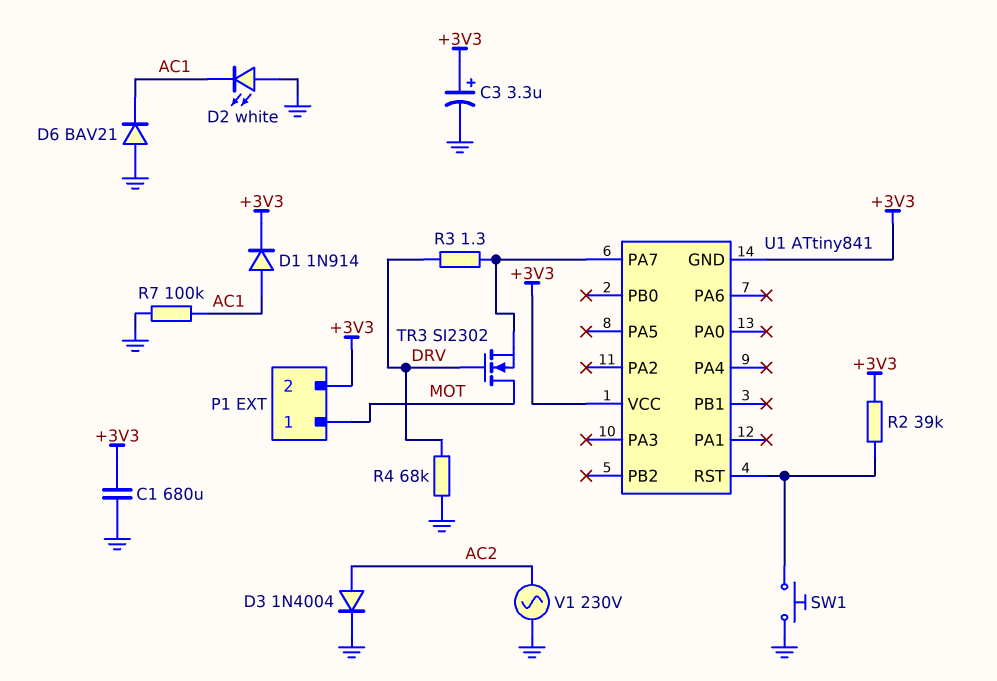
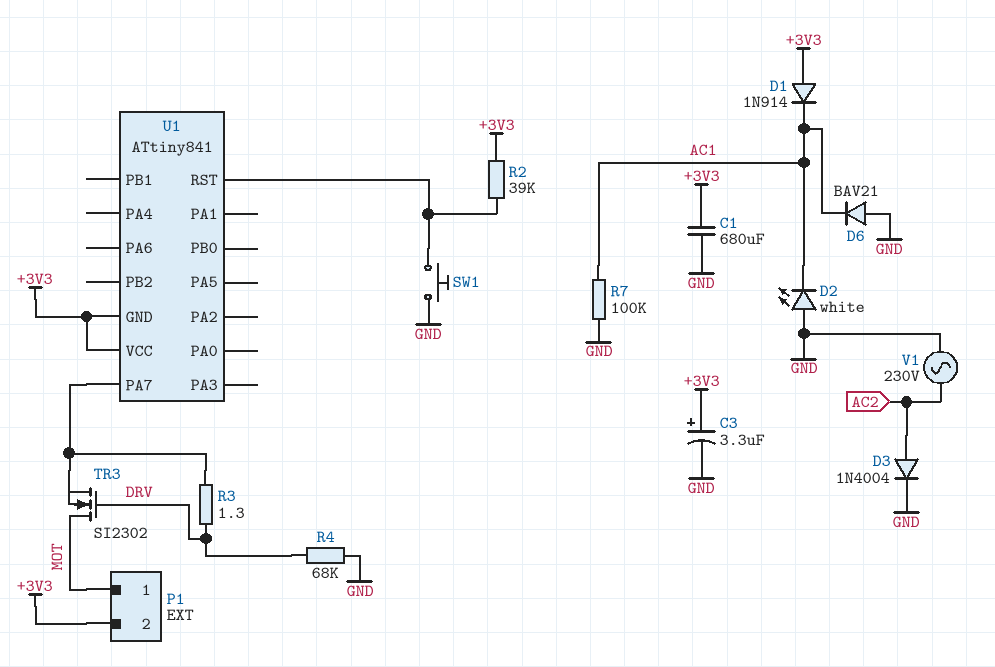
D1: diode 1N914 (A AC1, K +3V3) -> diode 1N914 (A +3V3, K AC1)

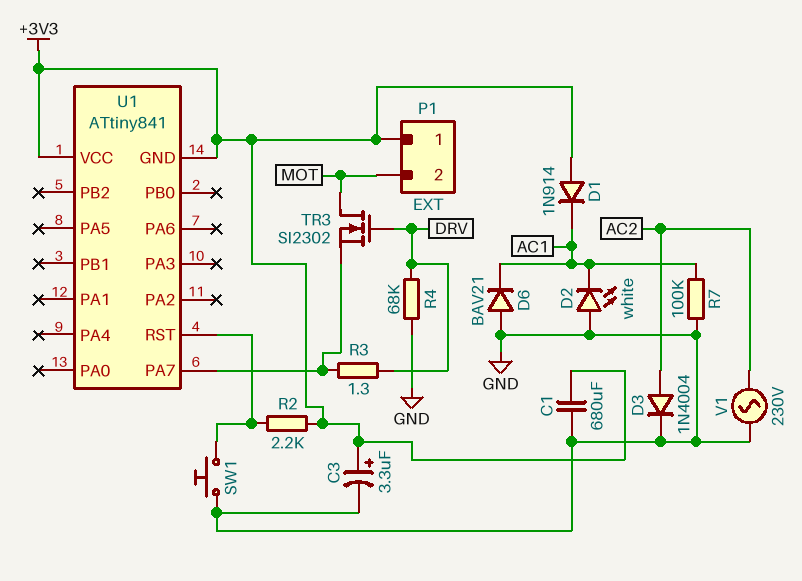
P1 pin 1: MOT -> +3V3
P1 pin 2: +3V3 -> MOT
R2: 39k (+3V3, U1/RST) -> 2.2k (+3V3, U1/RST)

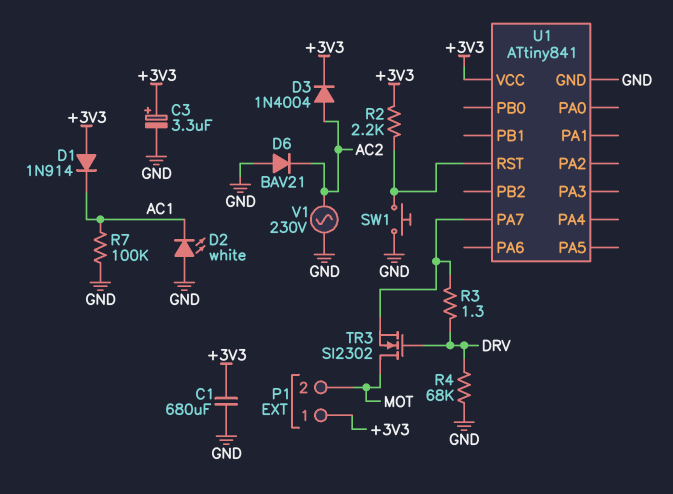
D3: diode 1N4004 (A AC2, K GND) -> diode 1N4004 (A AC2, K +3V3)
D6: diode BAV21 (A GND, K AC1) -> diode BAV21 (A GND, K AC2)
U1 pin GND: +3V3 -> GND

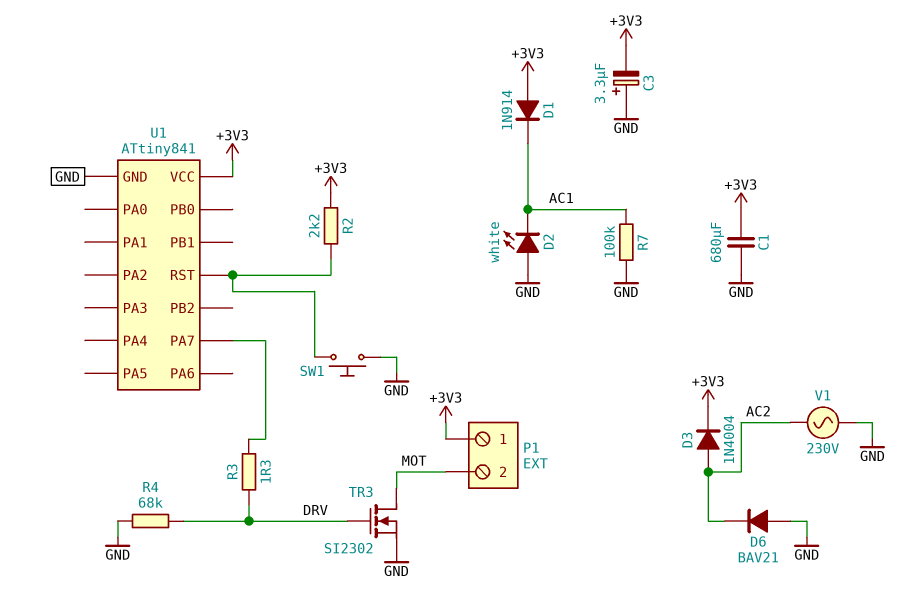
C3: 3.3uF (plus +3V3, minus GND) -> 3.3uF (plus GND, minus +3V3)
TR3: NMOS SI2302 (G DRV, D MOT, S U1/PA7) -> NMOS SI2302 (G DRV, D MOT, S GND)

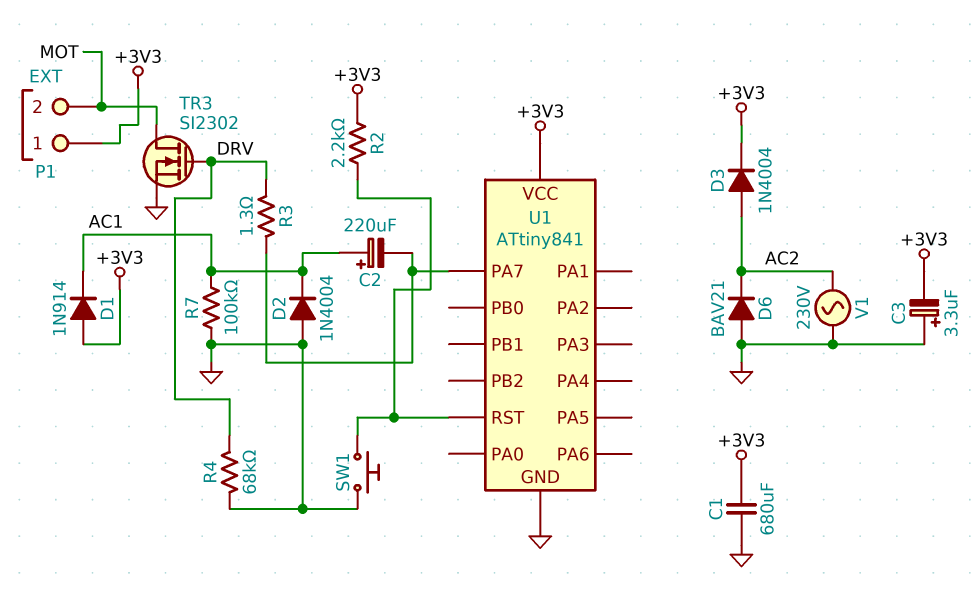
C2: none -> 220uF (plus AC1, minus U1/PA7)
D2: LED white (A GND, K AC1) -> diode 1N4004 (A GND, K AC1)

